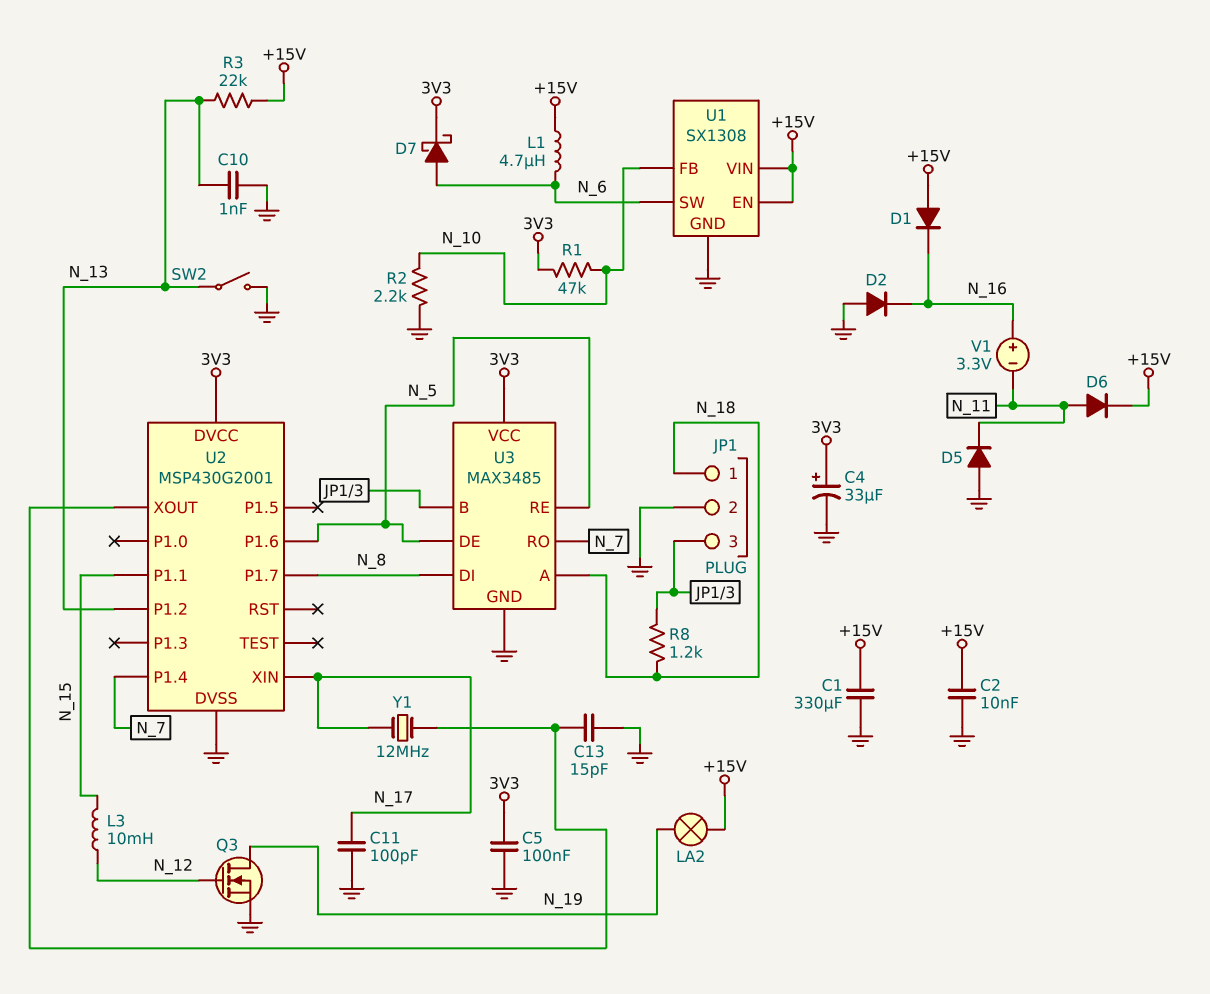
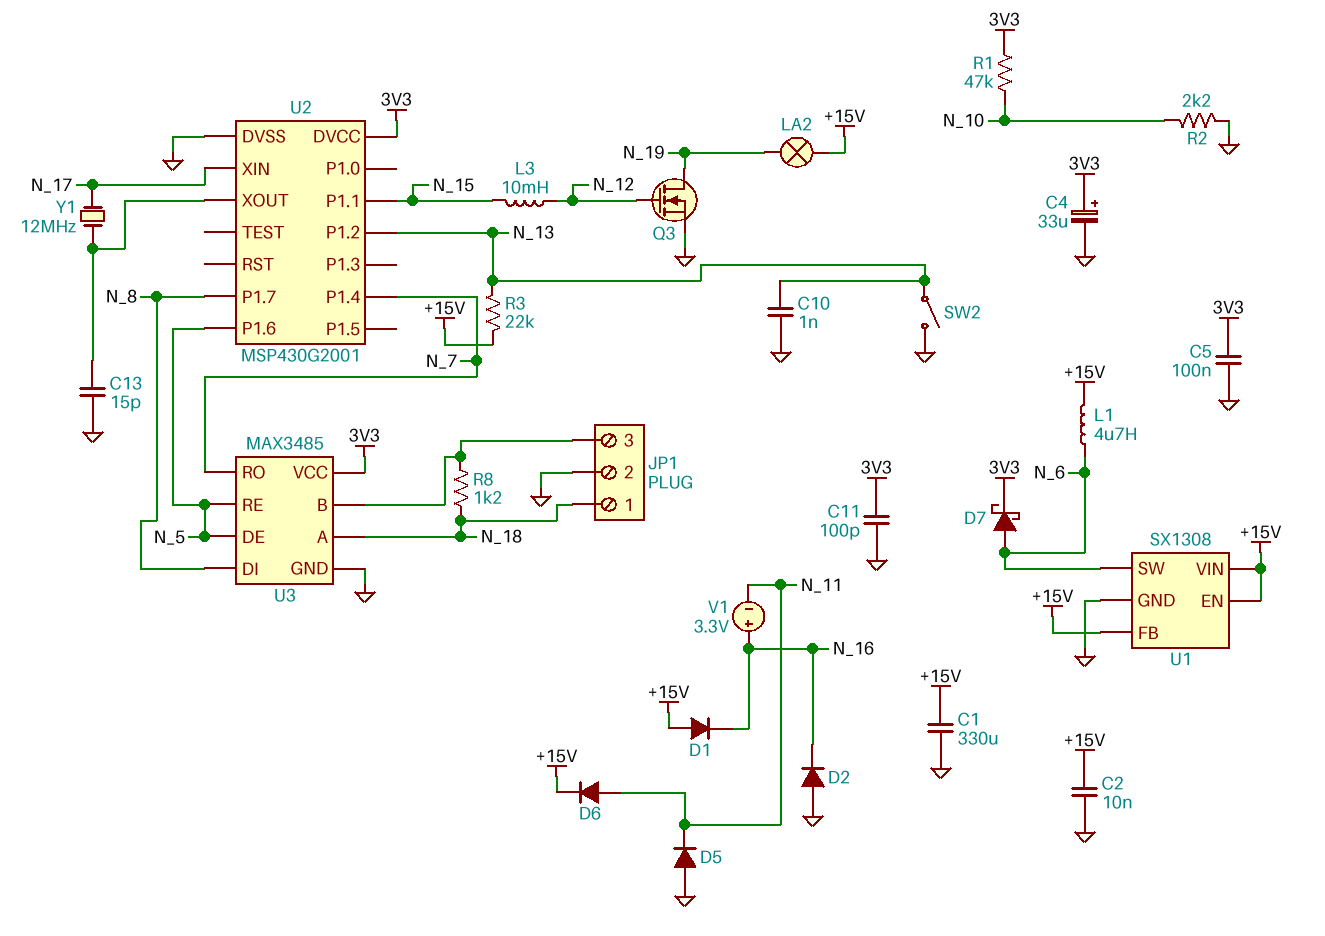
C11: 100pF (GND, N_17) -> 100pF (3V3, GND)
U1 pin FB: N_10 -> +15V

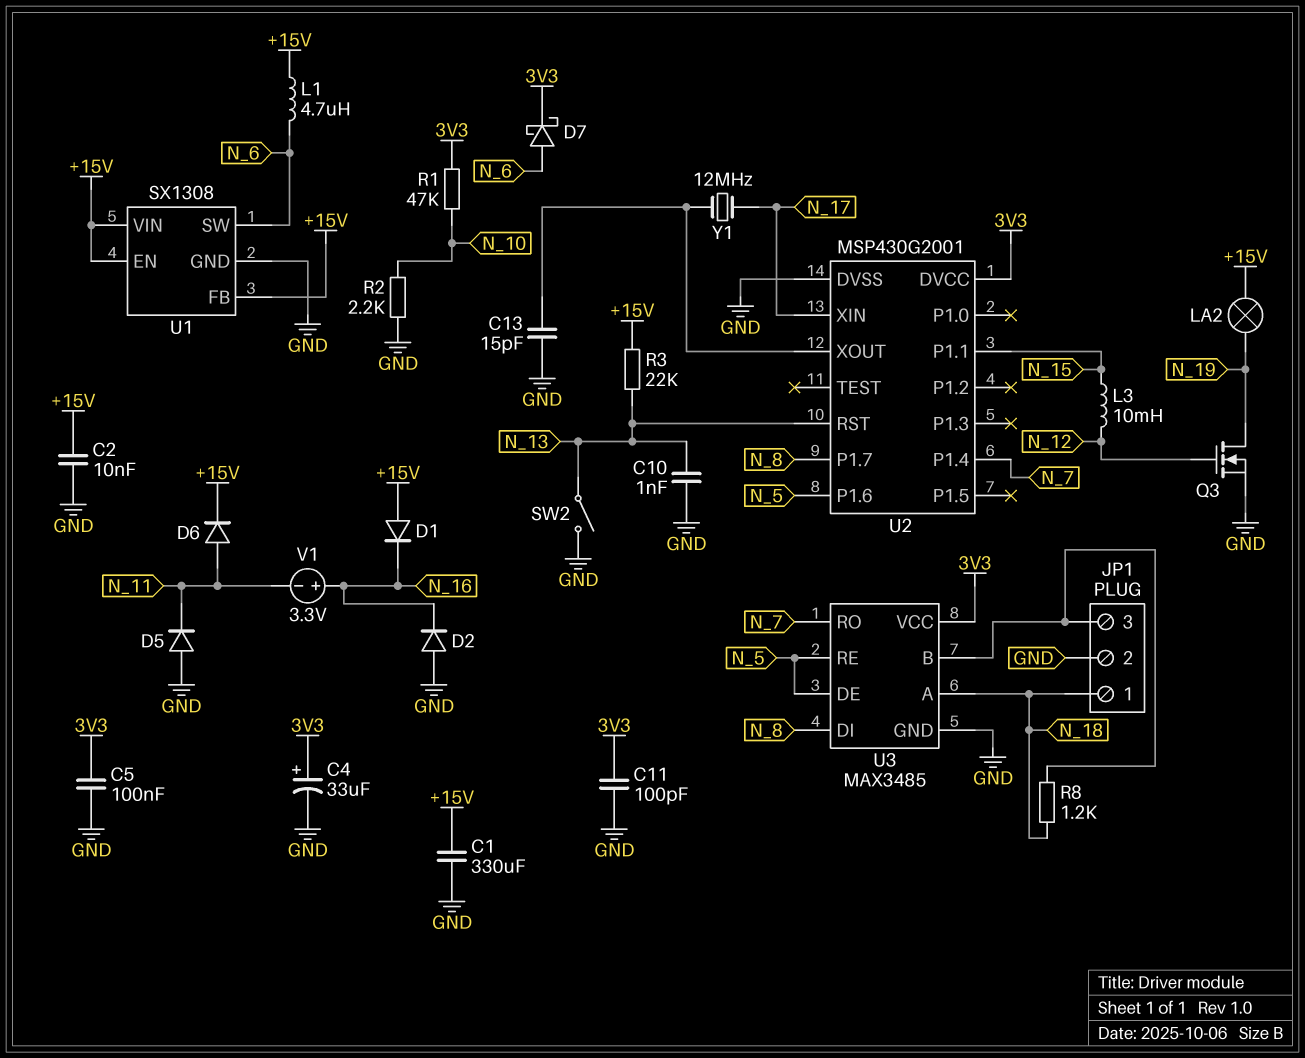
U2 pin P1.2: N_13 -> none
U2 pin RST: none -> N_13

